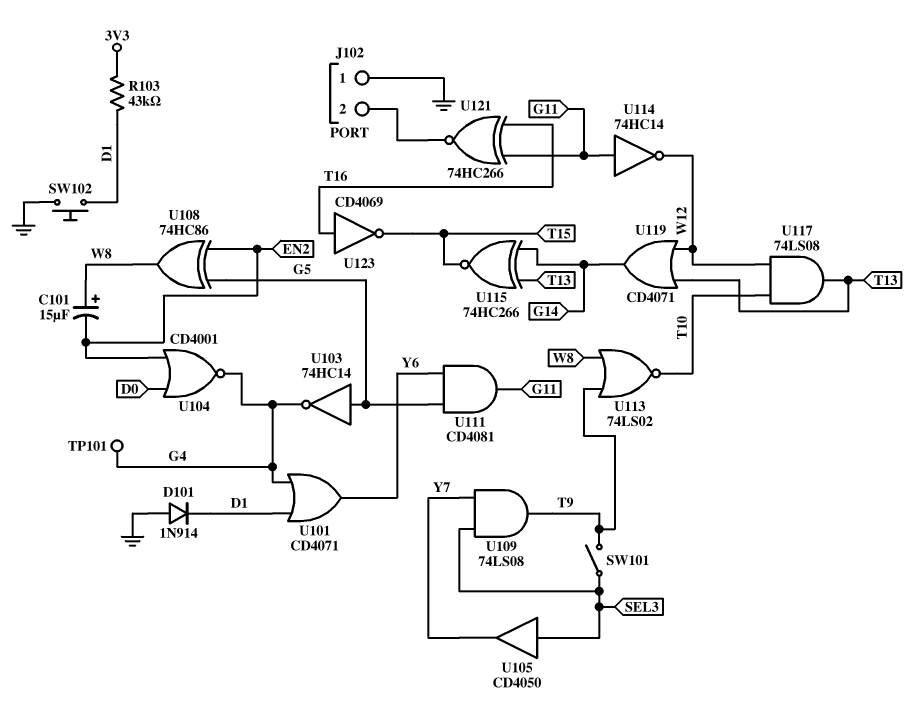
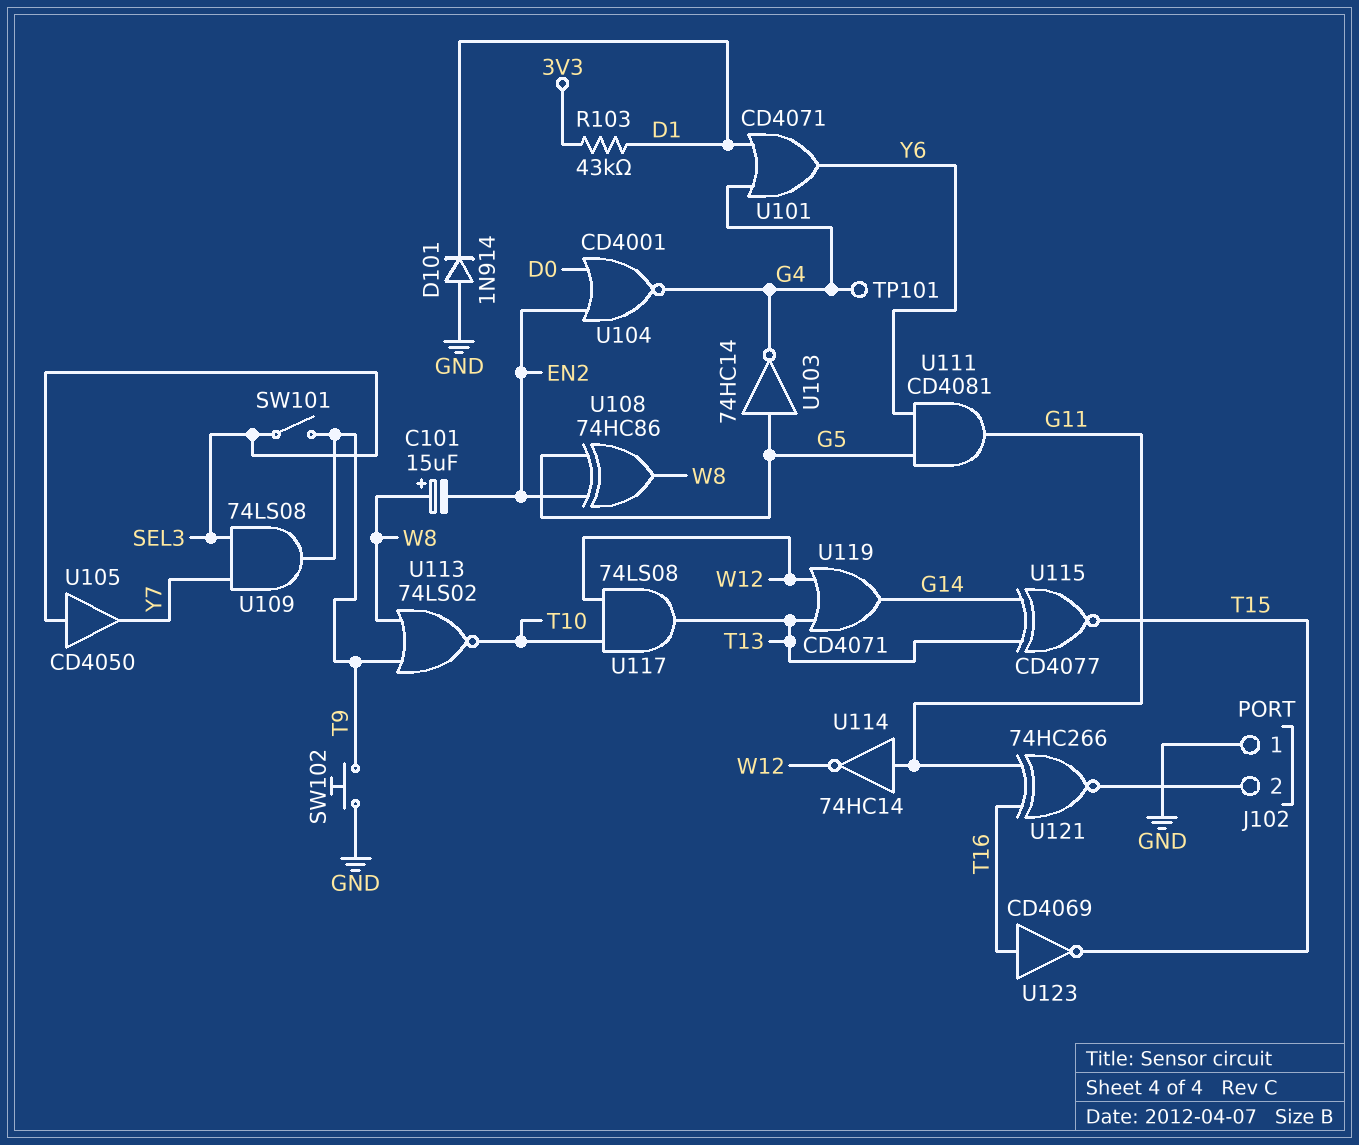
SW102: button (D1, GND) -> button (GND, T9)
U115: XNOR 74HC266 (in G14, in T13, out T15) -> XNOR CD4077 (in G14, in T13, out T15)

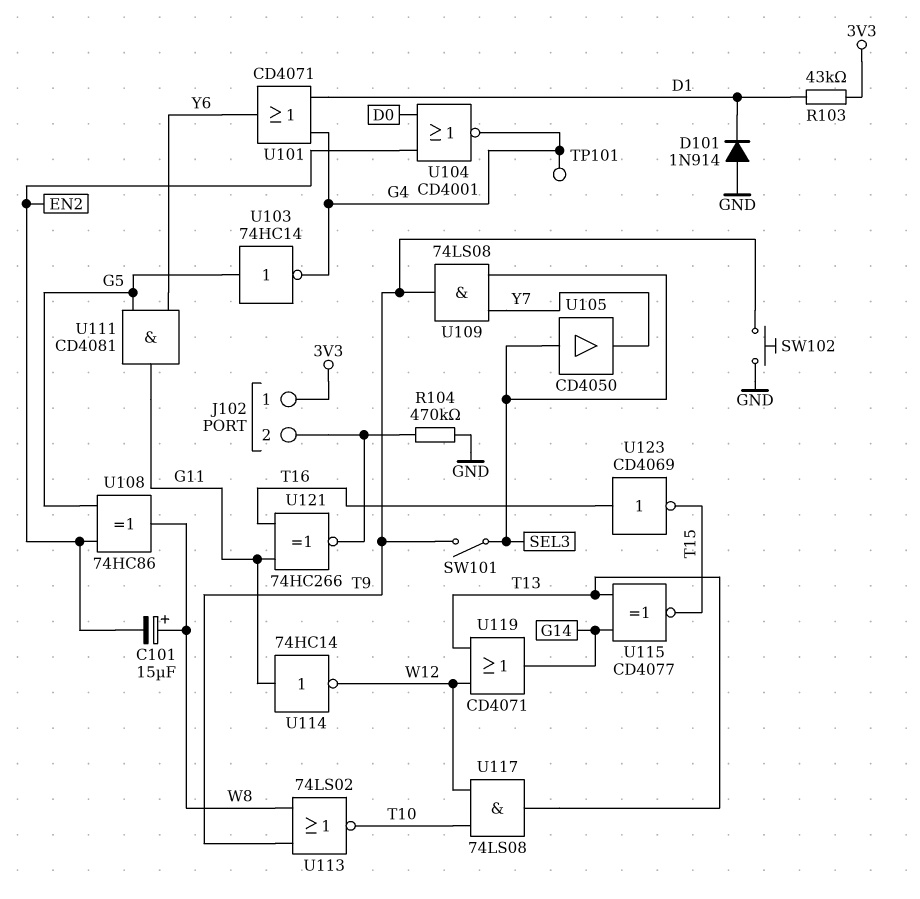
J102 pin 1: GND -> 3V3
R104: none -> 470k (GND, J102/2)

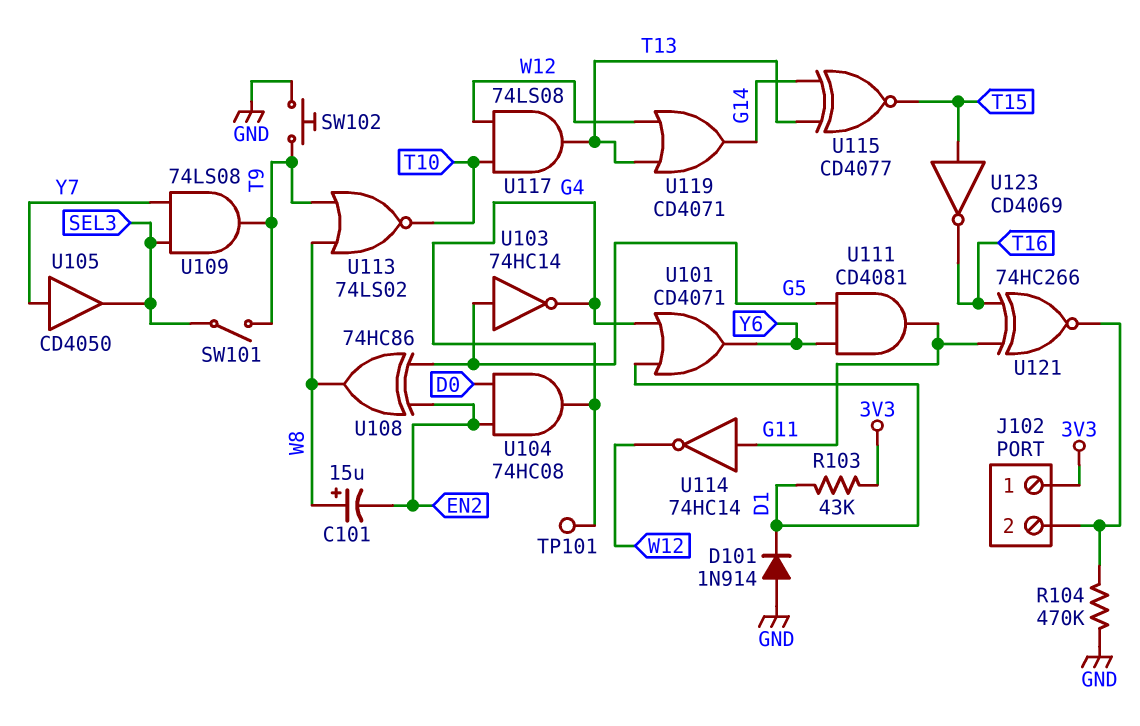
U104: NOR CD4001 (in D0, in EN2, out G4) -> AND 74HC08 (in D0, in EN2, out G4)
U105: buffer CD4050 (in SEL3, out Y7) -> buffer CD4050 (in Y7, out SEL3)
U123: NOT CD4069 (in T16, out T15) -> NOT CD4069 (in T15, out T16)

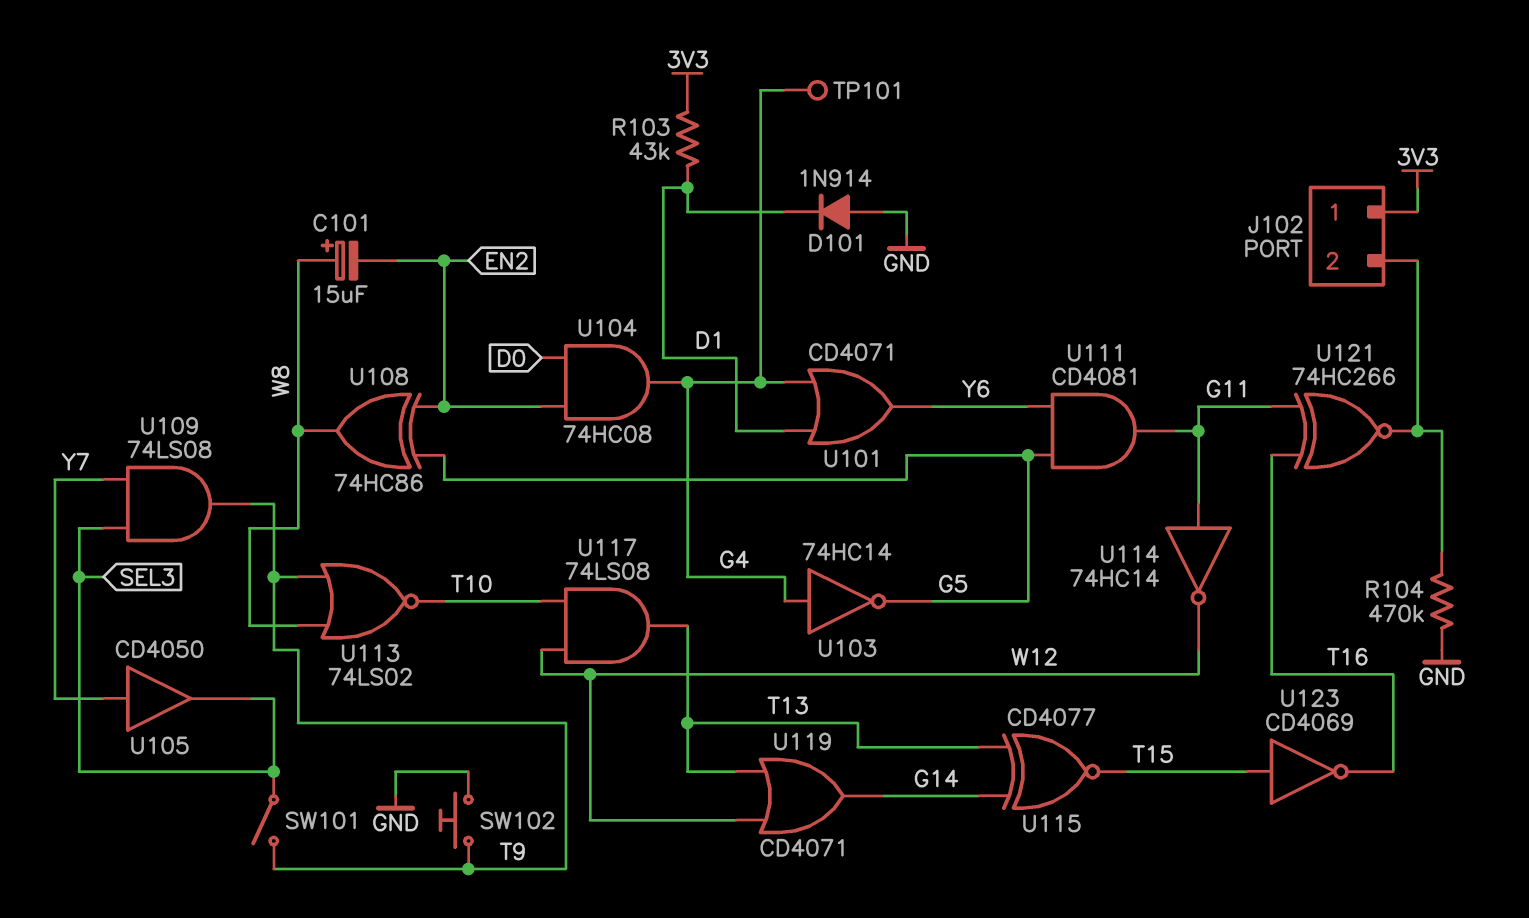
U103: NOT 74HC14 (in G5, out G4) -> NOT 74HC14 (in G4, out G5)

